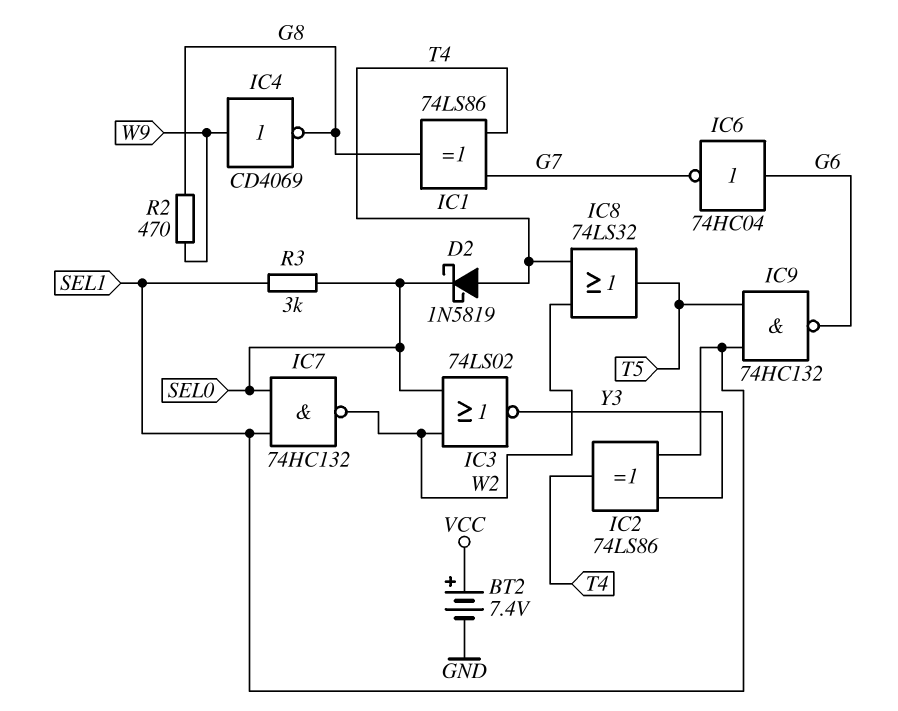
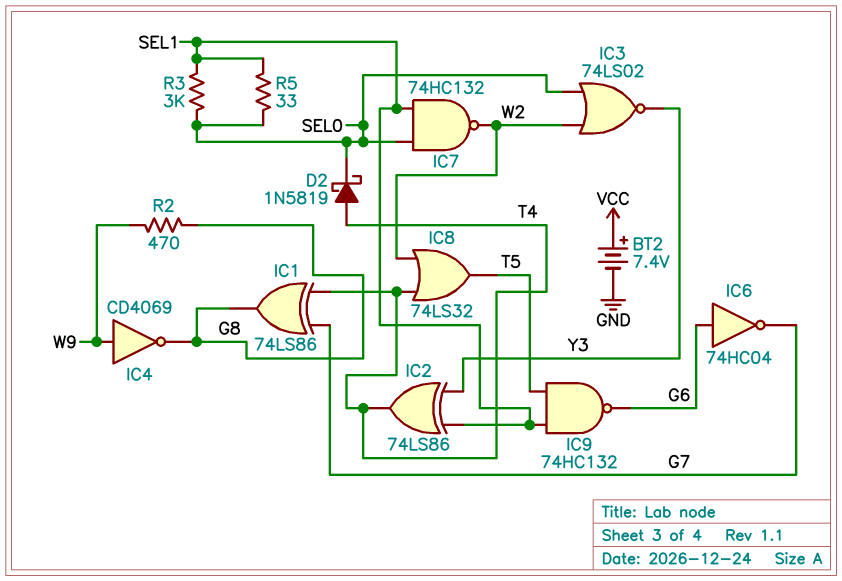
R5: none -> 33 (SEL0, SEL1)

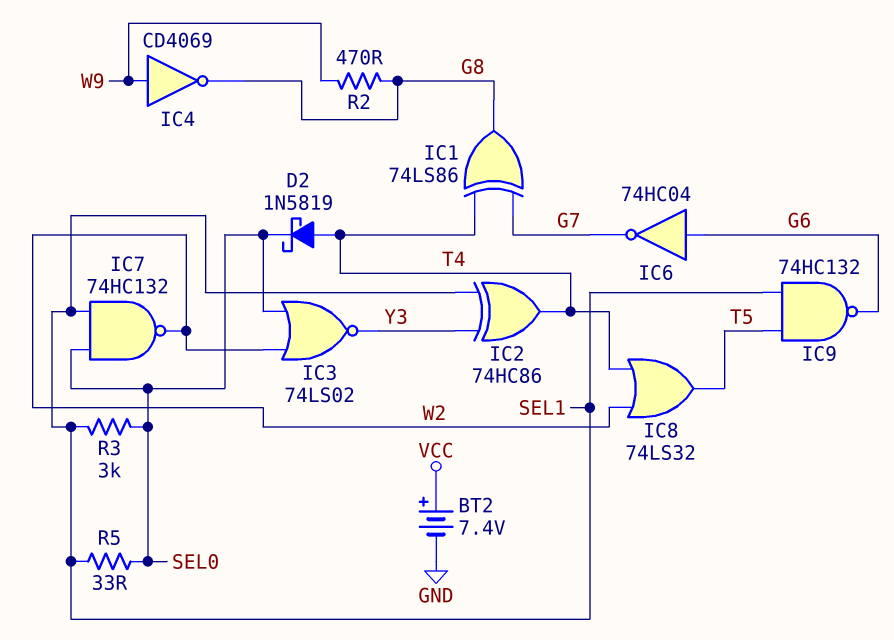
IC2: XOR 74LS86 (in SEL1, in Y3, out T4) -> XOR 74HC86 (in SEL1, in Y3, out T4)

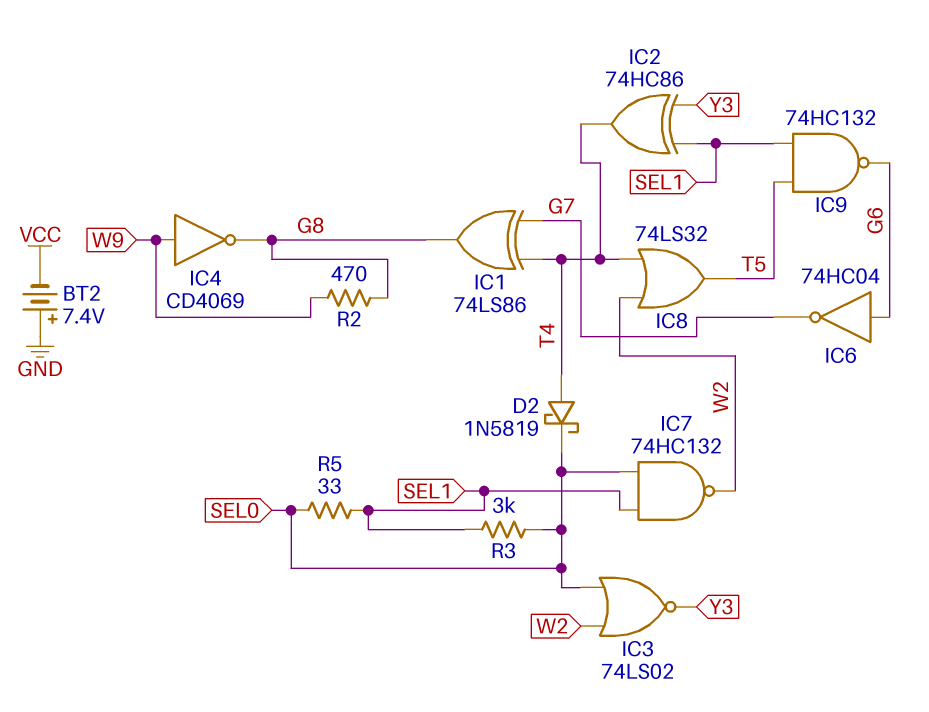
BT2: 7.4V (plus VCC, minus GND) -> 7.4V (plus GND, minus VCC)

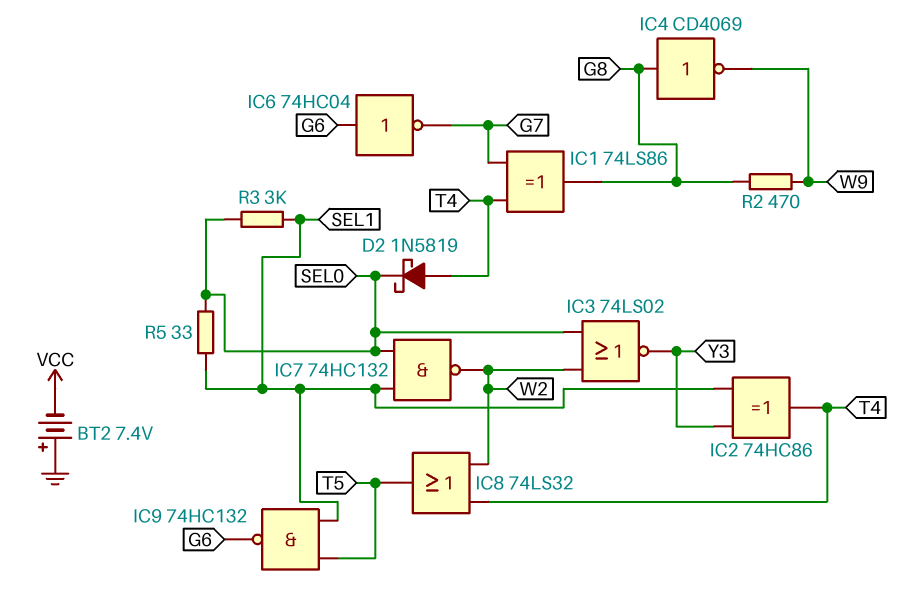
IC4: NOT CD4069 (in W9, out G8) -> NOT CD4069 (in G8, out W9)

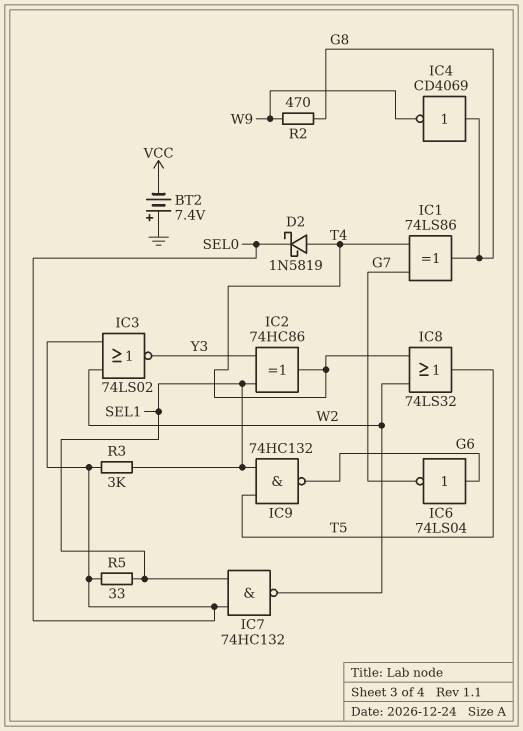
IC6: NOT 74HC04 (in G6, out G7) -> NOT 74LS04 (in G6, out G7)

